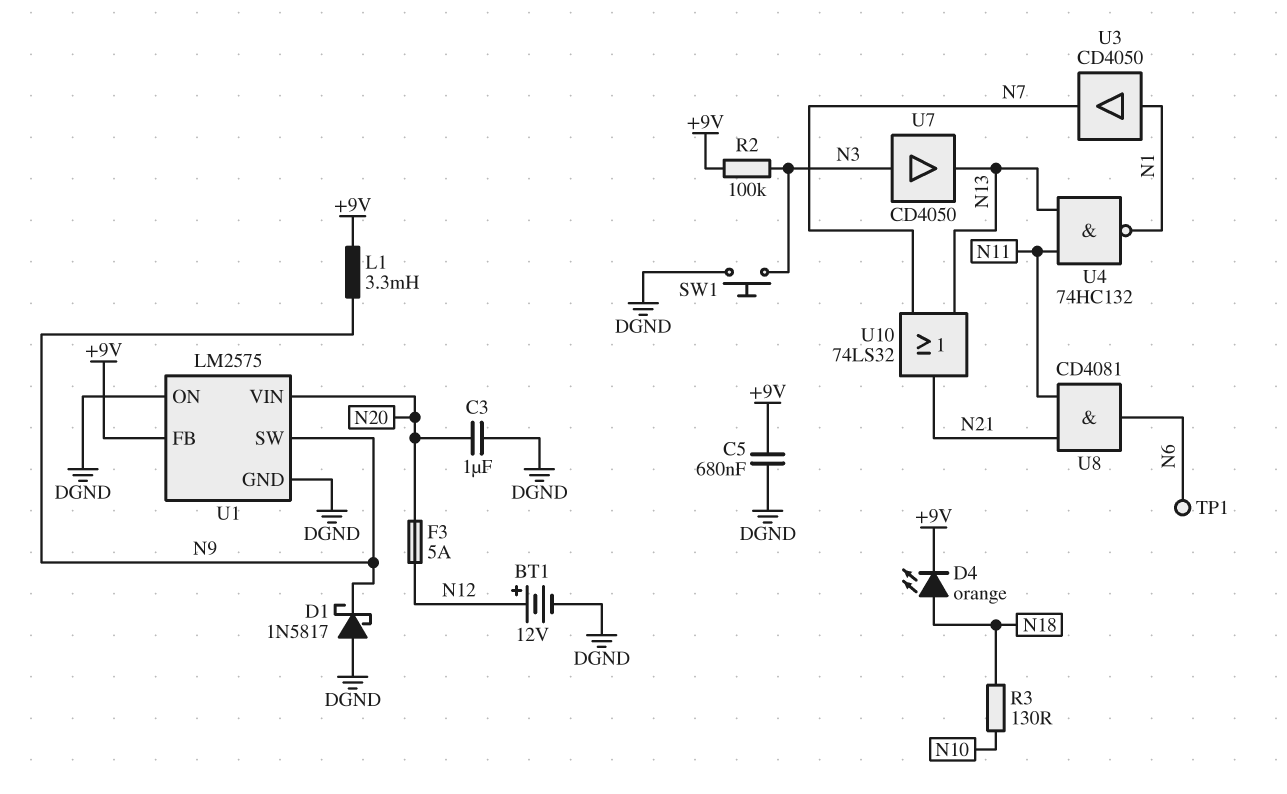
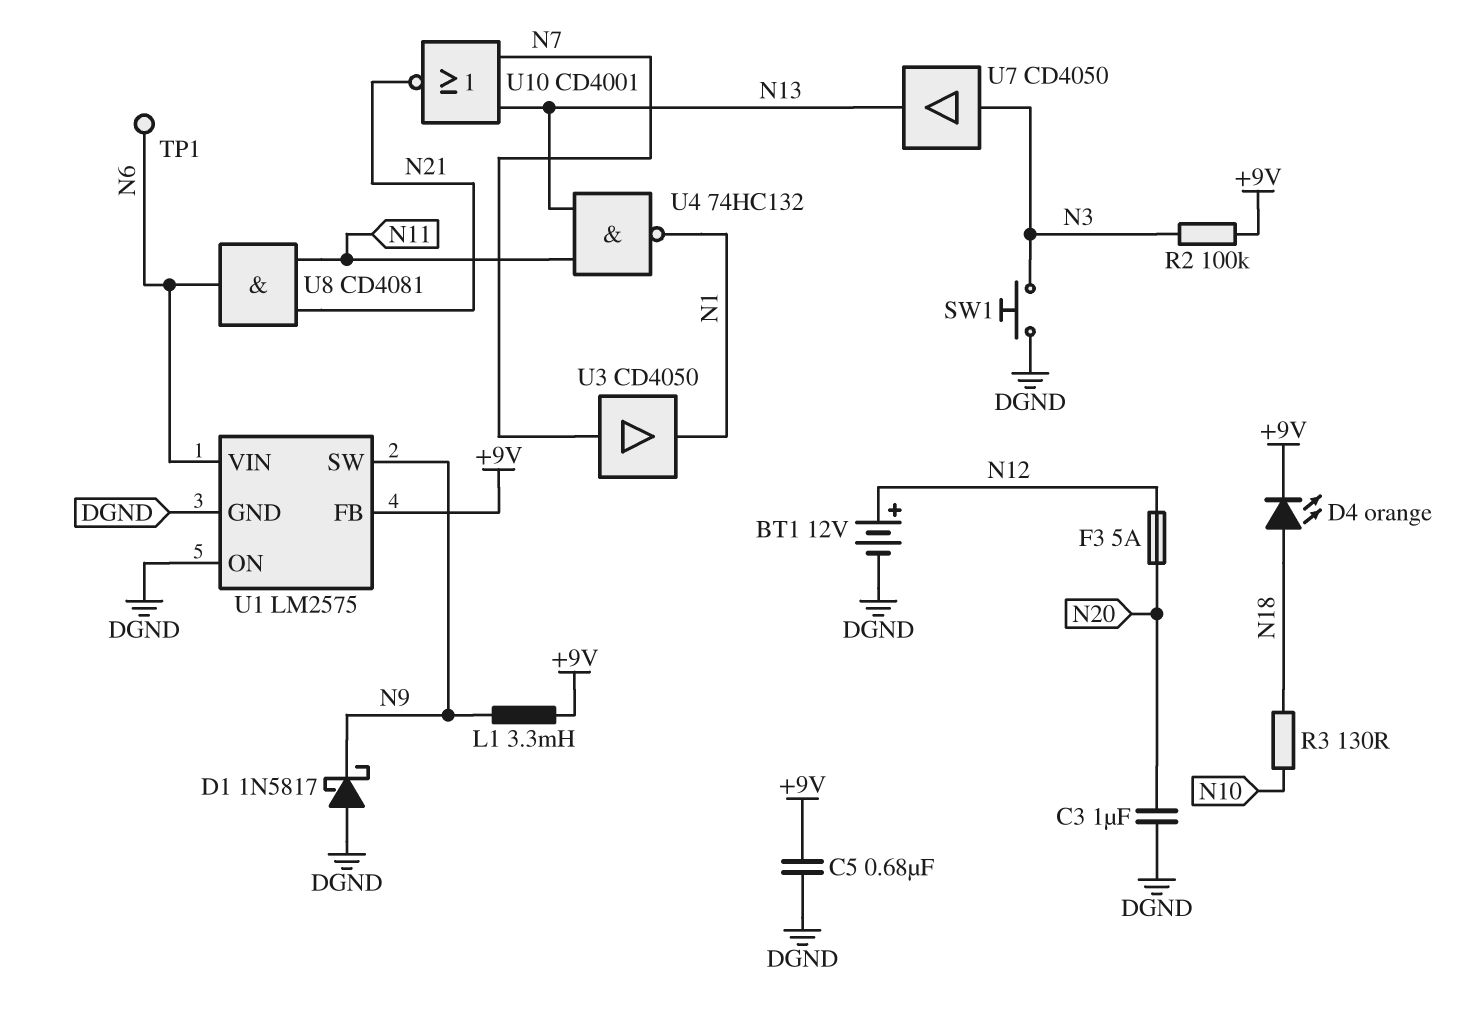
U1 pin VIN: N20 -> N6
U3: buffer CD4050 (in N1, out N7) -> buffer CD4050 (in N7, out N1)
U10: OR 74LS32 (in N7, in N13, out N21) -> NOR CD4001 (in N7, in N13, out N21)

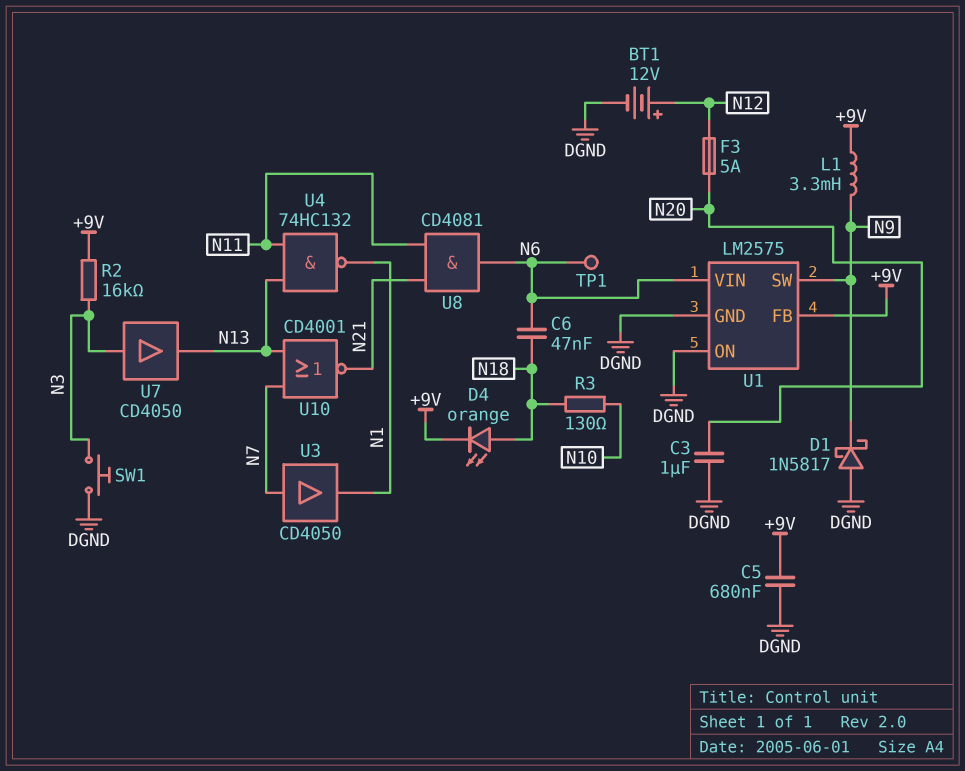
C6: none -> 47nF (N6, N18)
R2: 100k (+9V, N3) -> 16k (+9V, N3)

